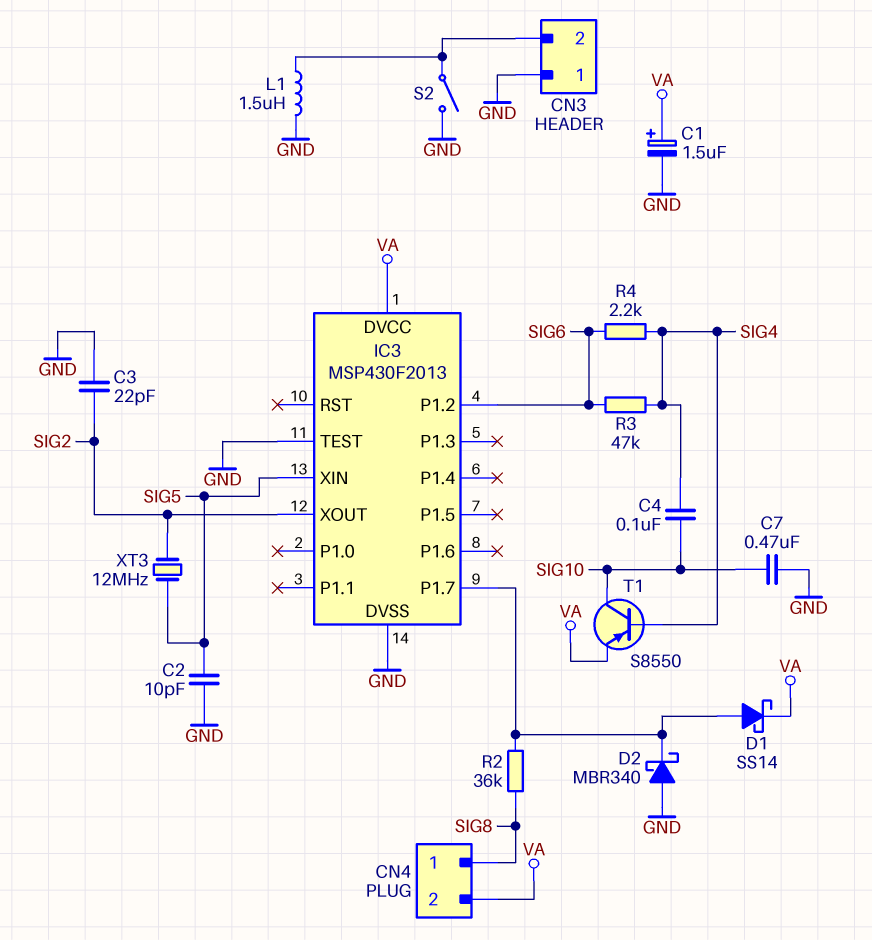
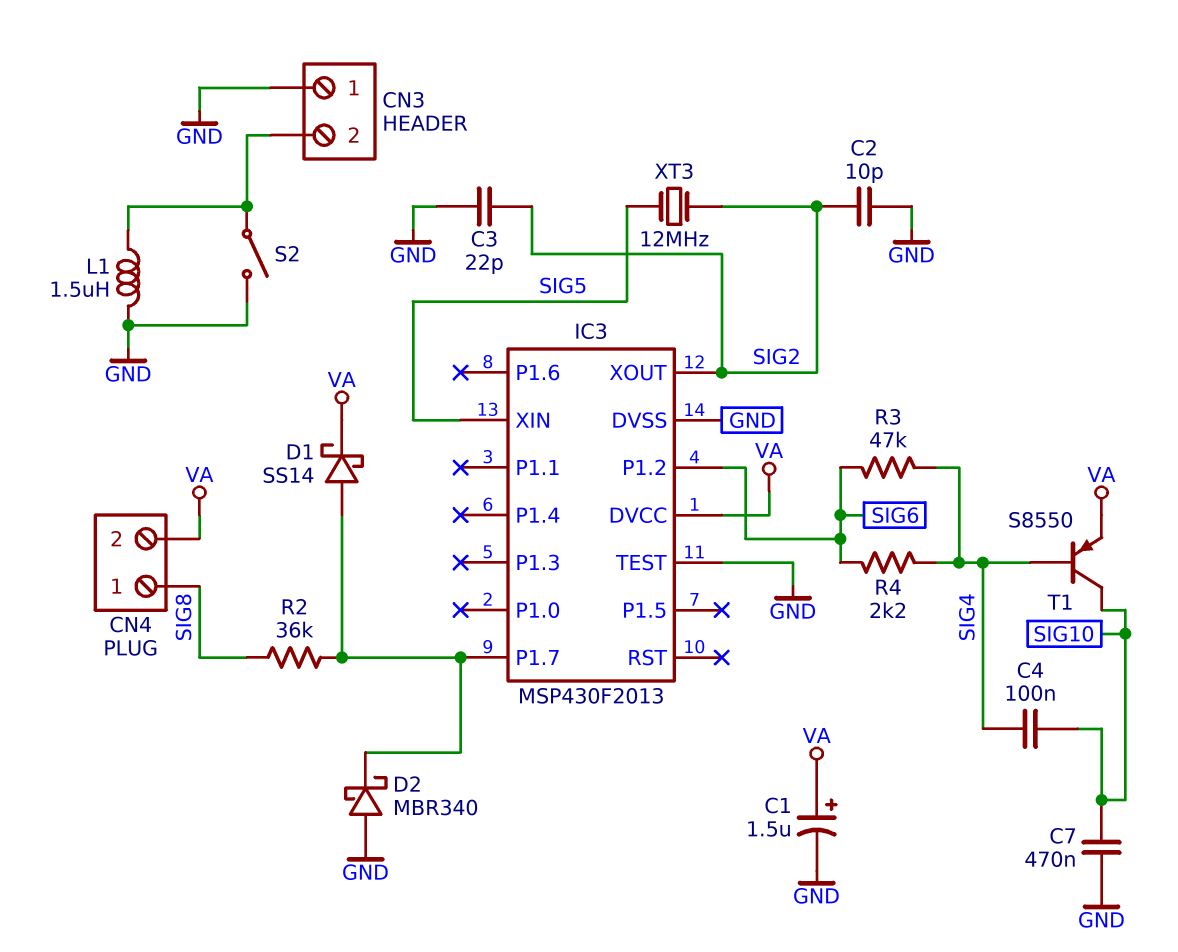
C2: 10pF (GND, SIG5) -> 10pF (GND, SIG2)

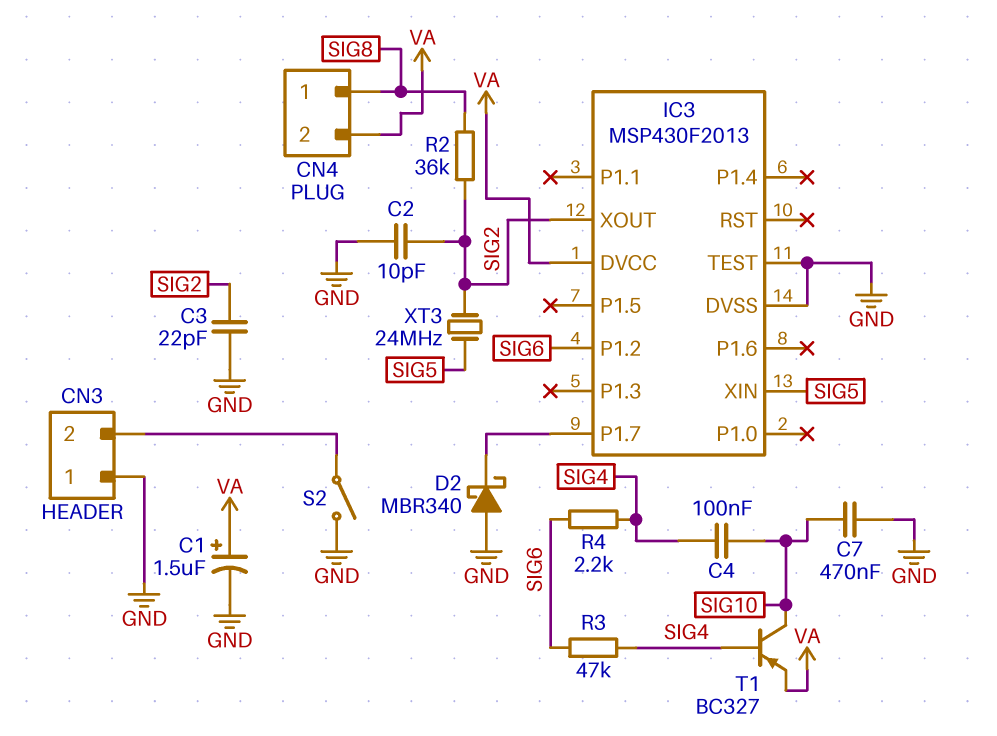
D1: schottky SS14 (A IC3/P1.7, K VA) -> none
L1: 1.5uH (CN3/2, GND) -> none
R2: 36k (IC3/P1.7, SIG8) -> 36k (SIG2, SIG8)
T1: PNP S8550 (B SIG4, C SIG10, E VA) -> PNP BC327 (B SIG4, C SIG10, E VA)
XT3: 12MHz (SIG2, SIG5) -> 24MHz (SIG2, SIG5)

